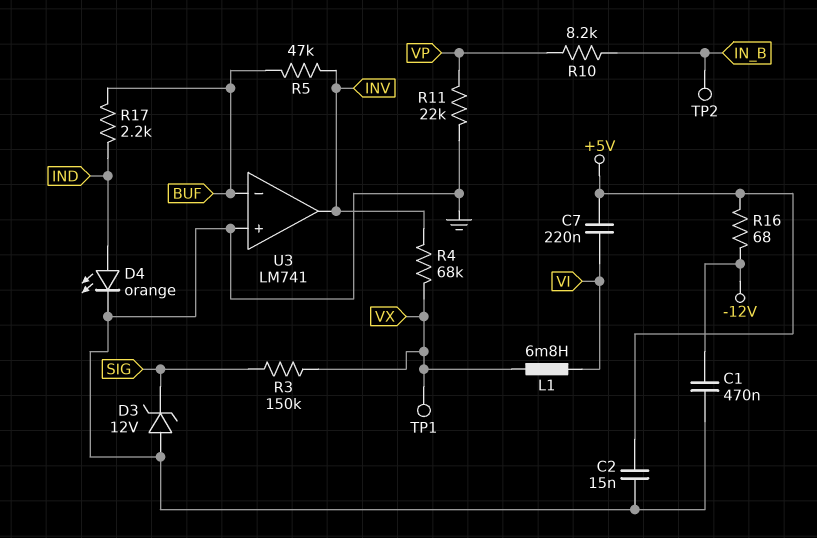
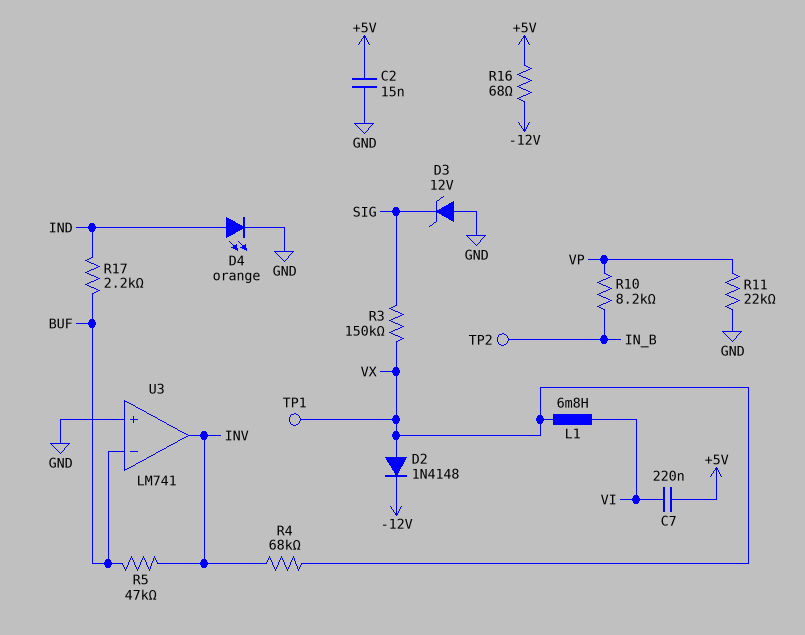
C1: 470nF (-12V, GND) -> none
D2: none -> diode 1N4148 (A VX, K -12V)

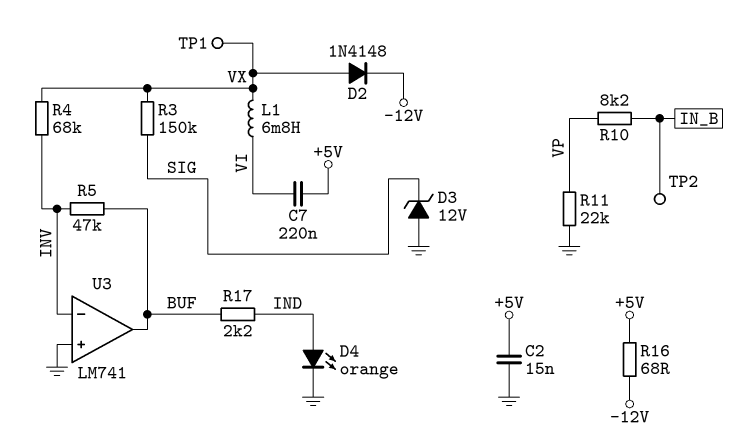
U3 pin in-: BUF -> INV
U3 pin out: INV -> BUF

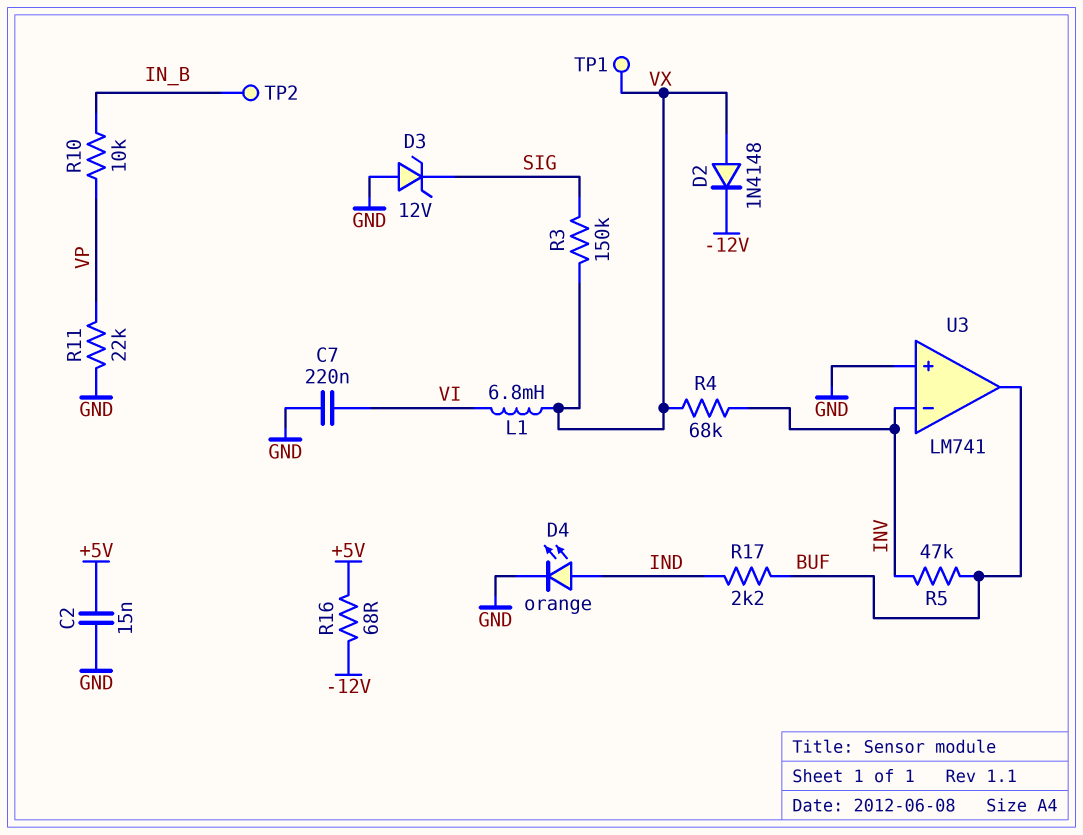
C7: 220nF (+5V, VI) -> 220nF (GND, VI)
R10: 8.2k (IN_B, VP) -> 10k (IN_B, VP)

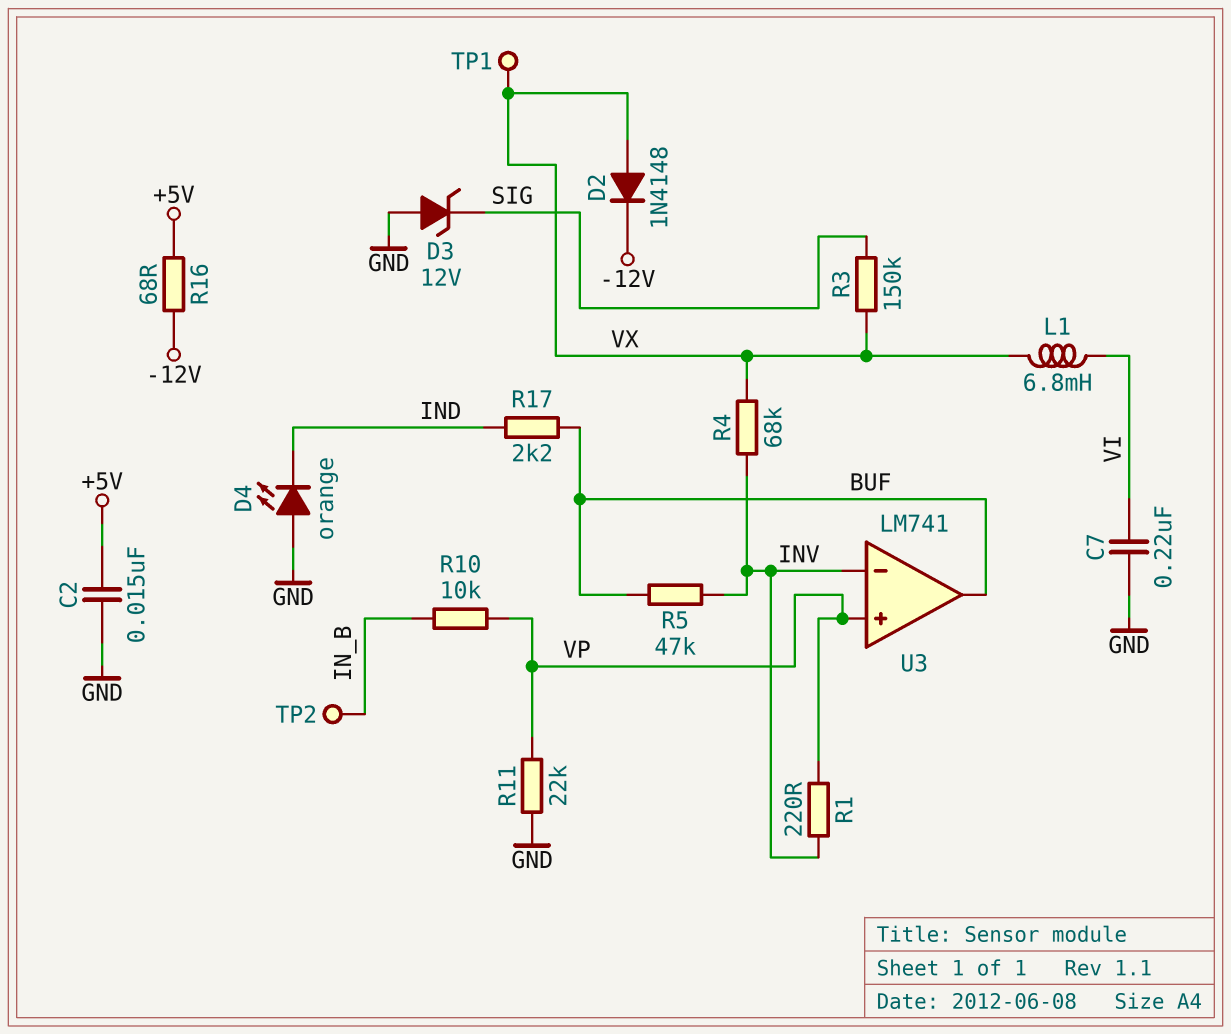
D4: LED orange (A IND, K GND) -> LED orange (A GND, K IND)
R1: none -> 220 (INV, VP)
U3 pin in+: GND -> VP

